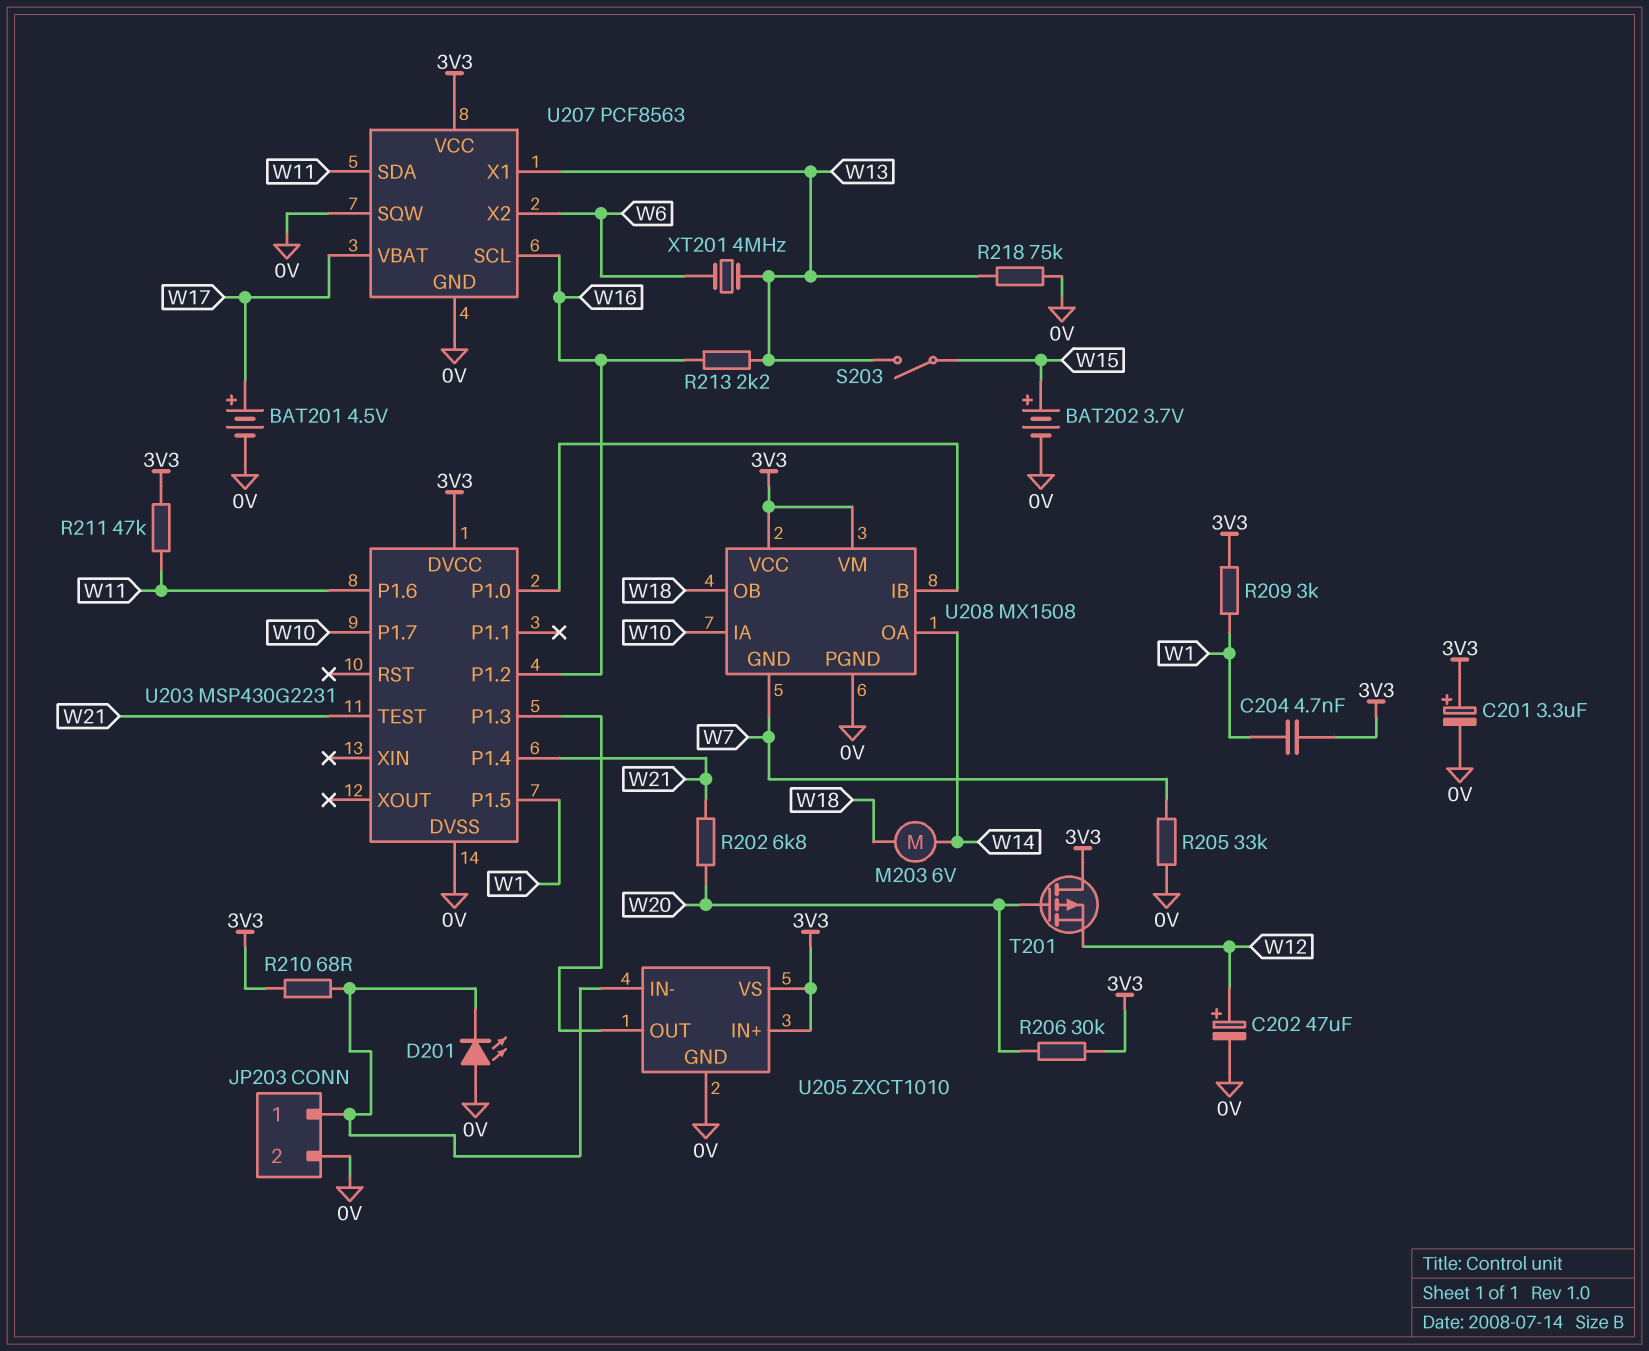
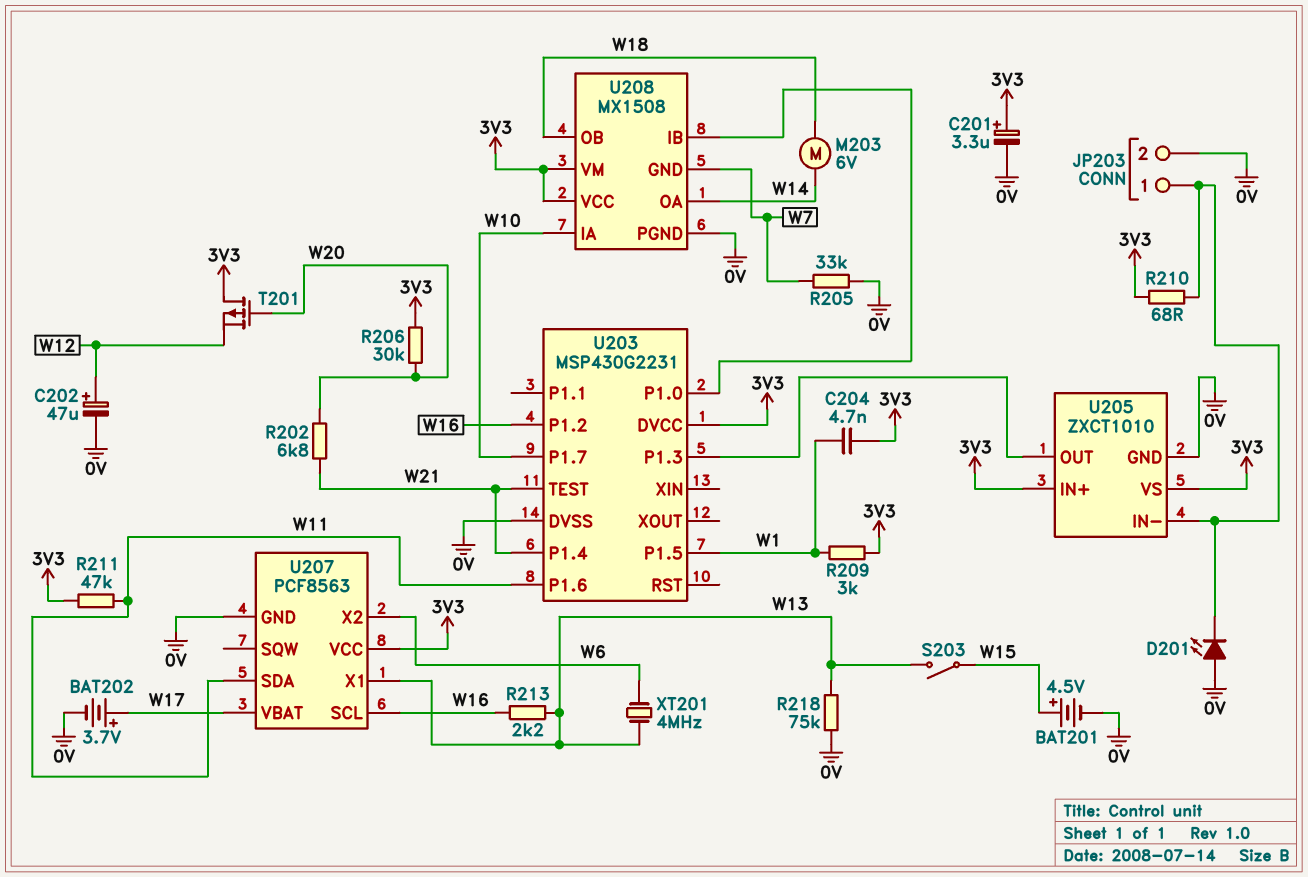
BAT201: 4.5V (plus W17, minus 0V) -> 4.5V (plus W15, minus 0V)
BAT202: 3.7V (plus W15, minus 0V) -> 3.7V (plus W17, minus 0V)
U207 pin SQW: 0V -> none

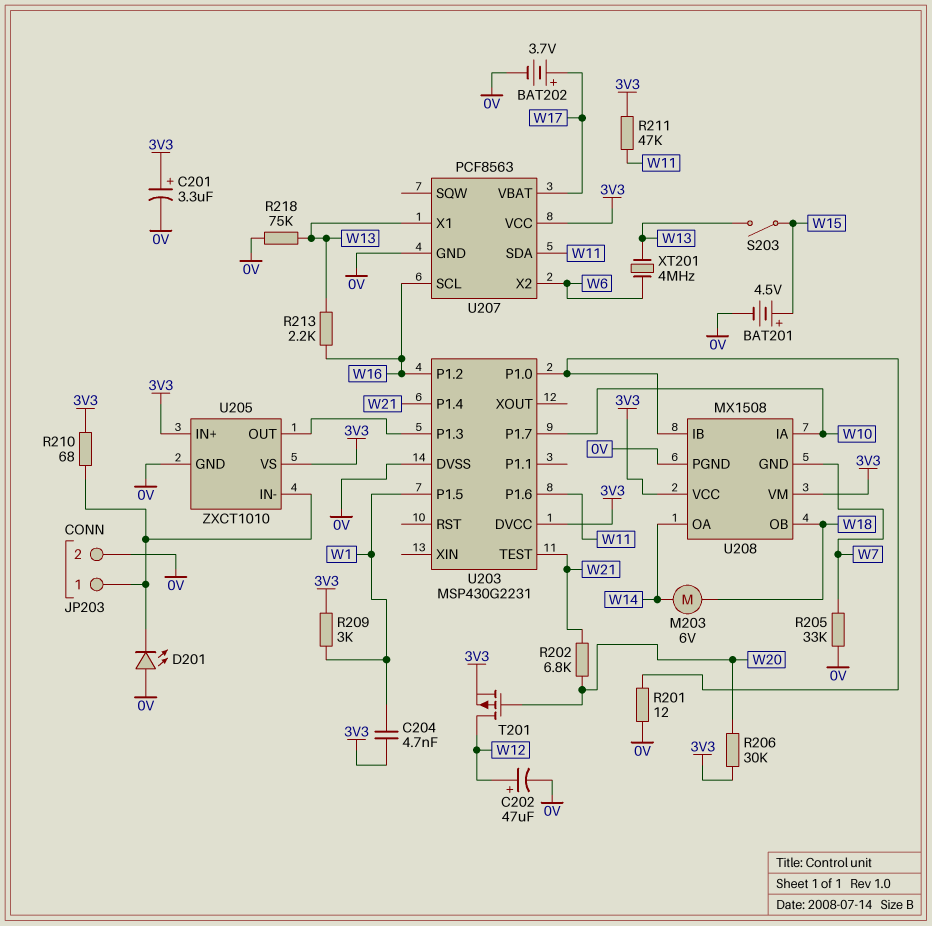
R201: none -> 12 (0V, U203/P1.0)
T201: PMOS (G W20, D 3V3, S W12) -> PMOS (G W20, D W12, S 3V3)

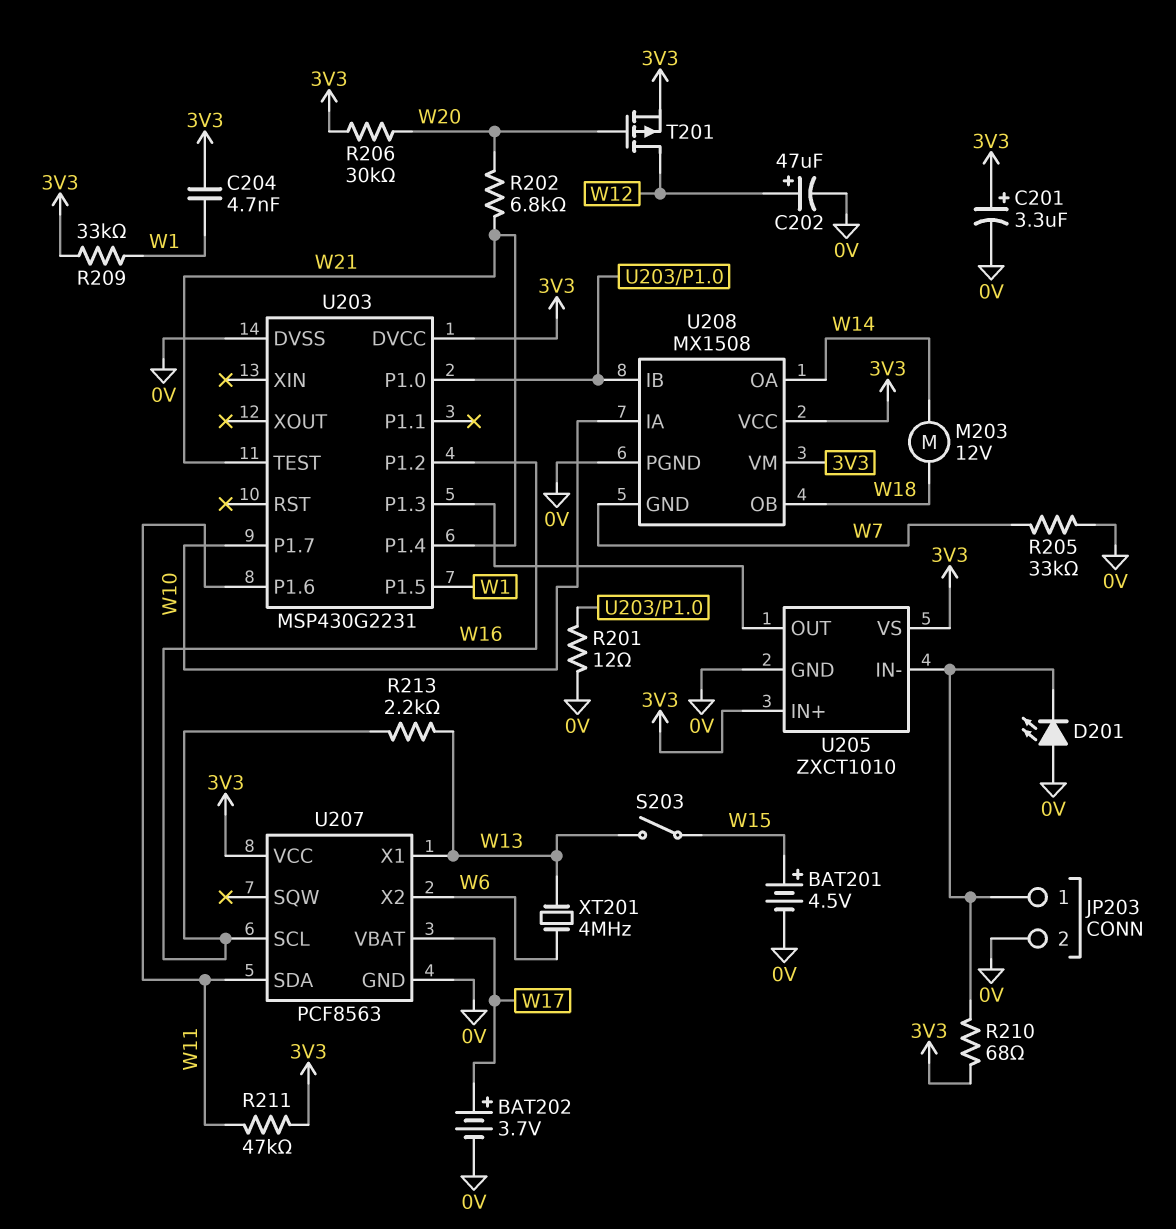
M203: motor 6V (W14, W18) -> motor 12V (W14, W18)
R209: 3k (3V3, W1) -> 33k (3V3, W1)
R218: 75k (0V, W13) -> none

